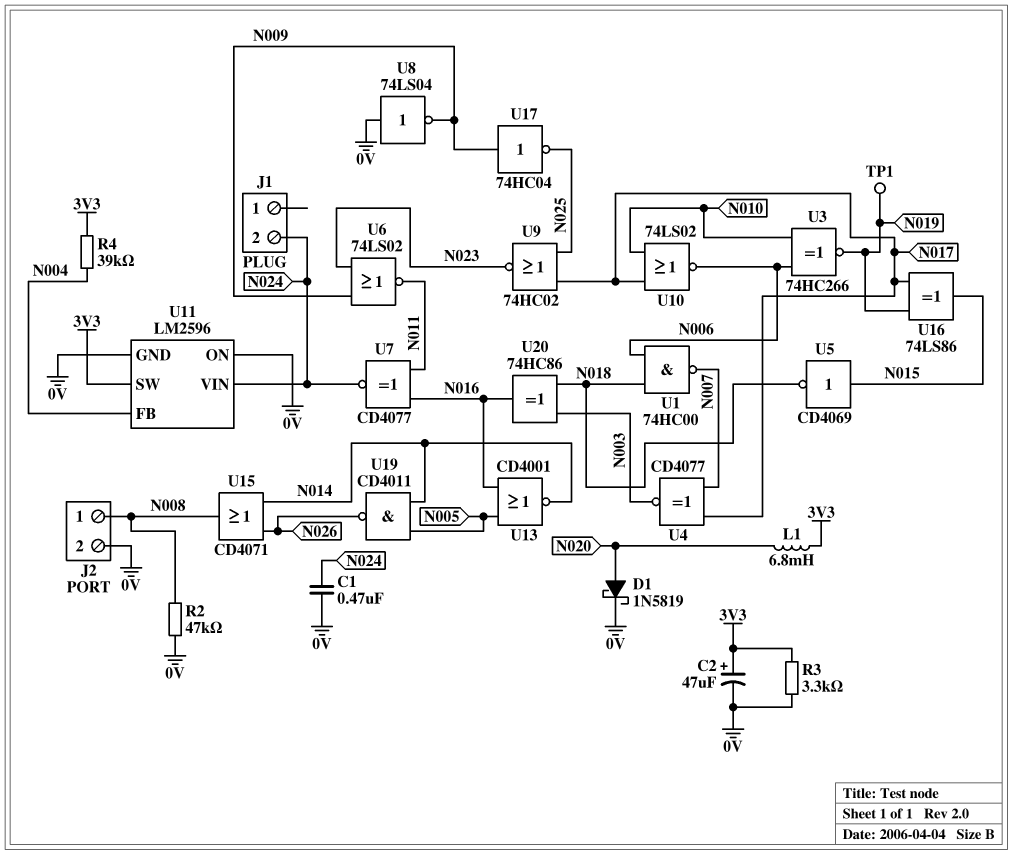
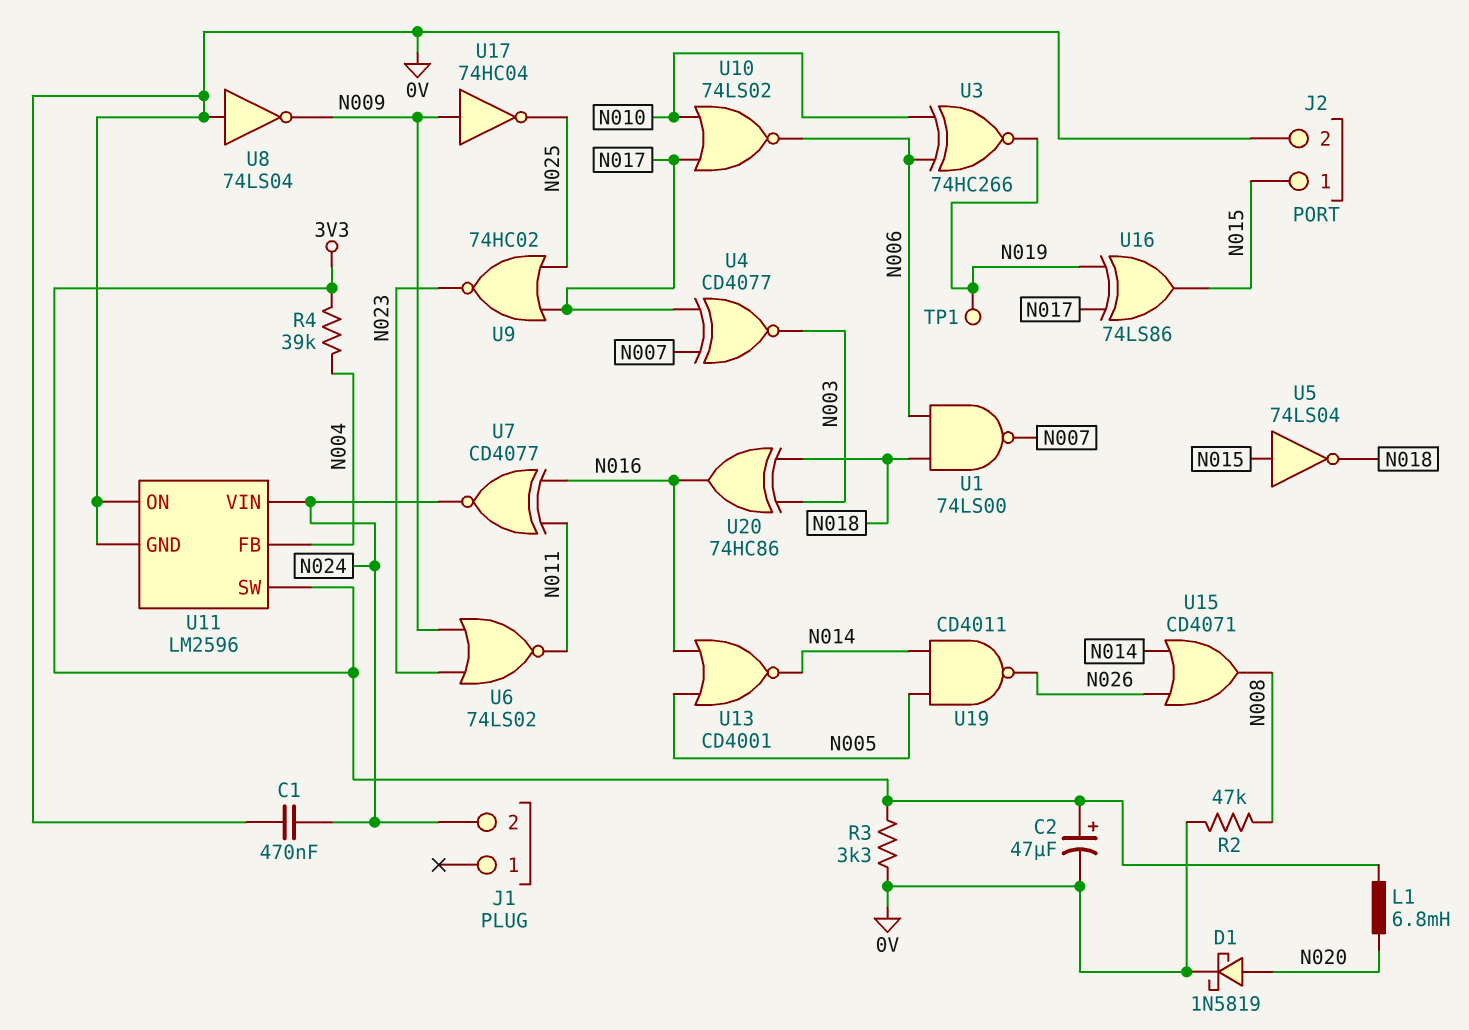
J2 pin 1: N008 -> N015
U1: NAND 74HC00 (in N006, in N018, out N007) -> NAND 74LS00 (in N006, in N018, out N007)
U5: NOT CD4069 (in N015, out N018) -> NOT 74LS04 (in N015, out N018)

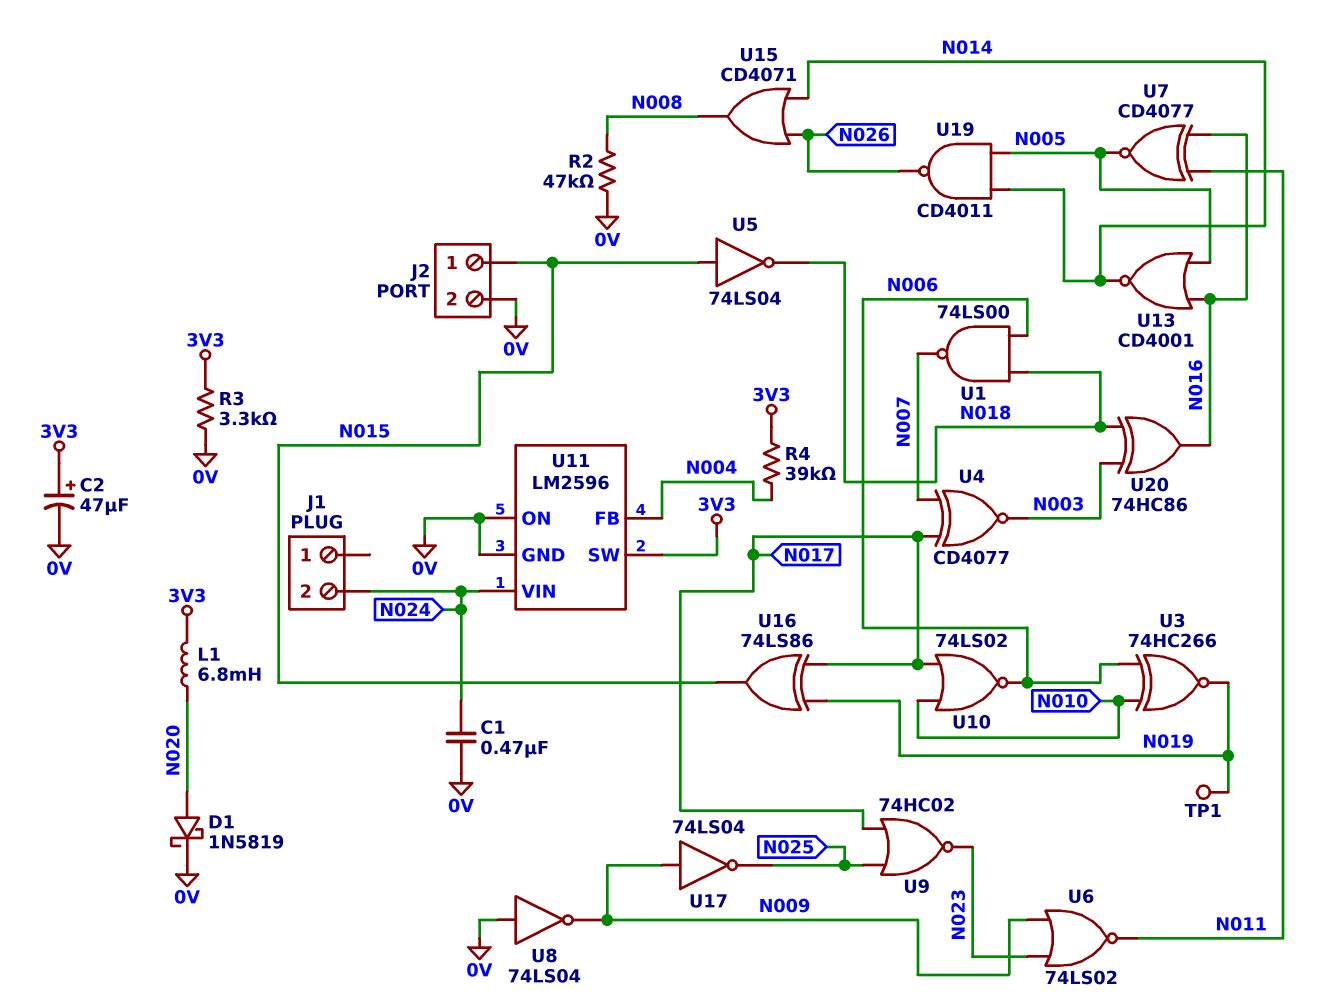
U7: XNOR CD4077 (in N011, in N016, out N024) -> XNOR CD4077 (in N011, in N016, out N005)
U17: NOT 74HC04 (in N009, out N025) -> NOT 74LS04 (in N009, out N025)

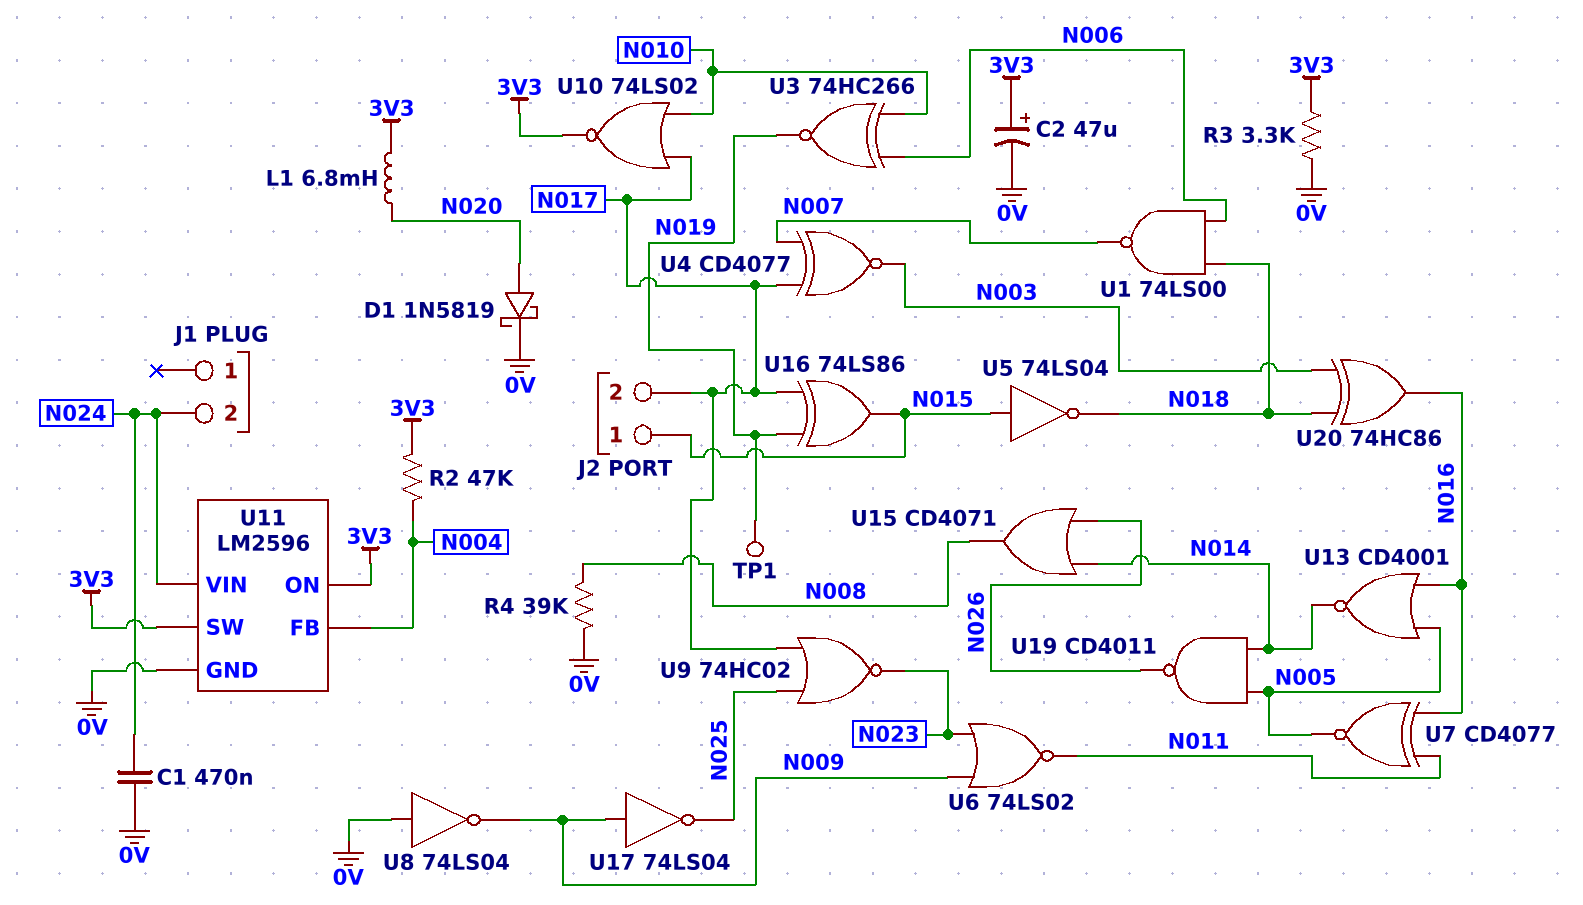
J2 pin 2: 0V -> N017
R2: 47k (0V, N008) -> 47k (3V3, N004)
R4: 39k (3V3, N004) -> 39k (0V, N008)
U10: NOR 74LS02 (in N010, in N017, out N006) -> NOR 74LS02 (in N010, in N017, out 3V3)
U11 pin ON: 0V -> 3V3

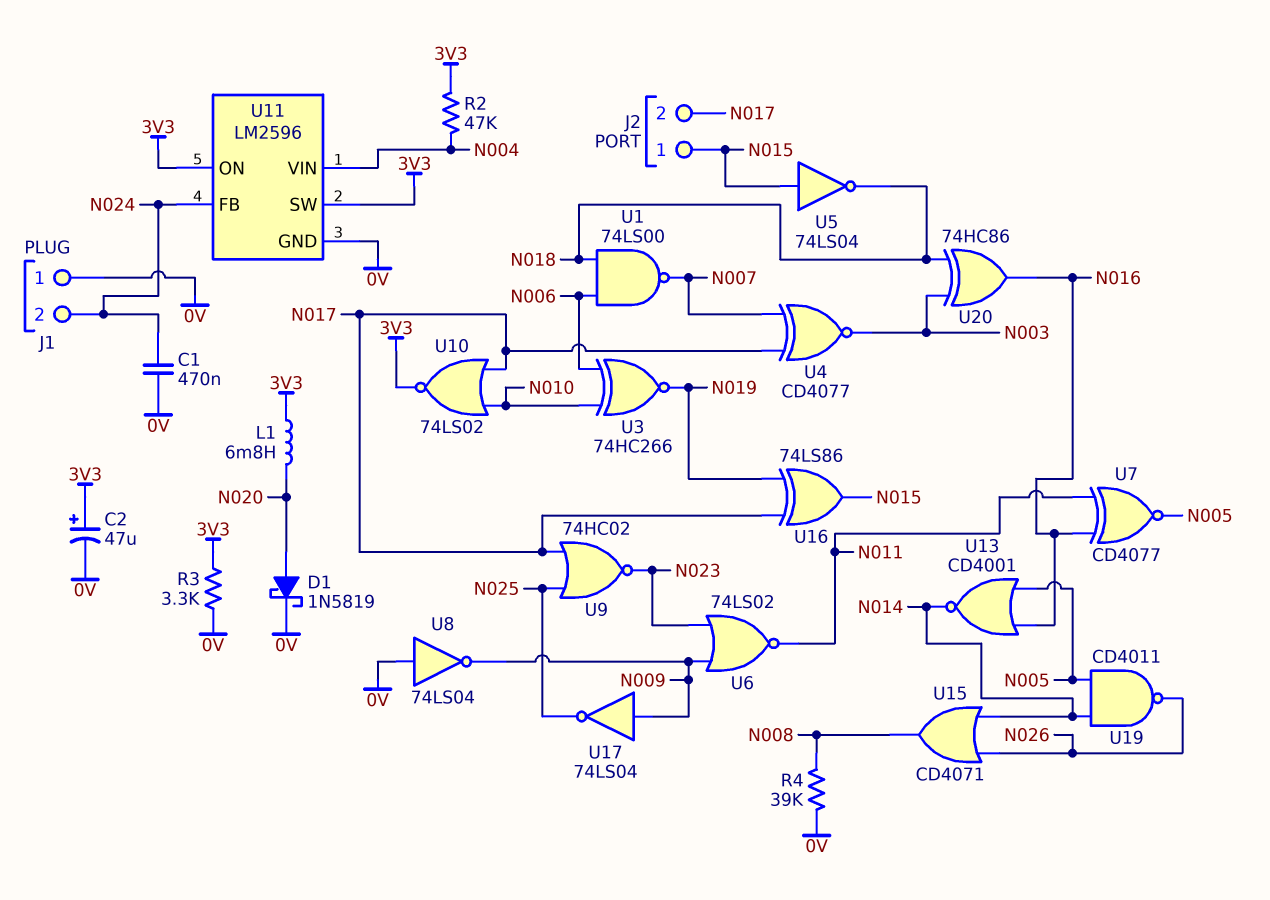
J1 pin 1: none -> 0V
TP1: test point (N019) -> none
U11 pin FB: N004 -> N024
U11 pin VIN: N024 -> N004

